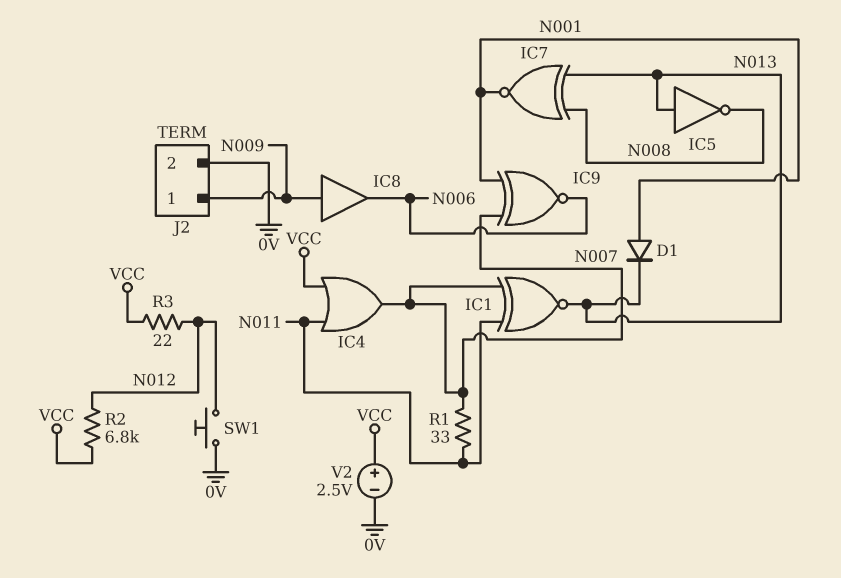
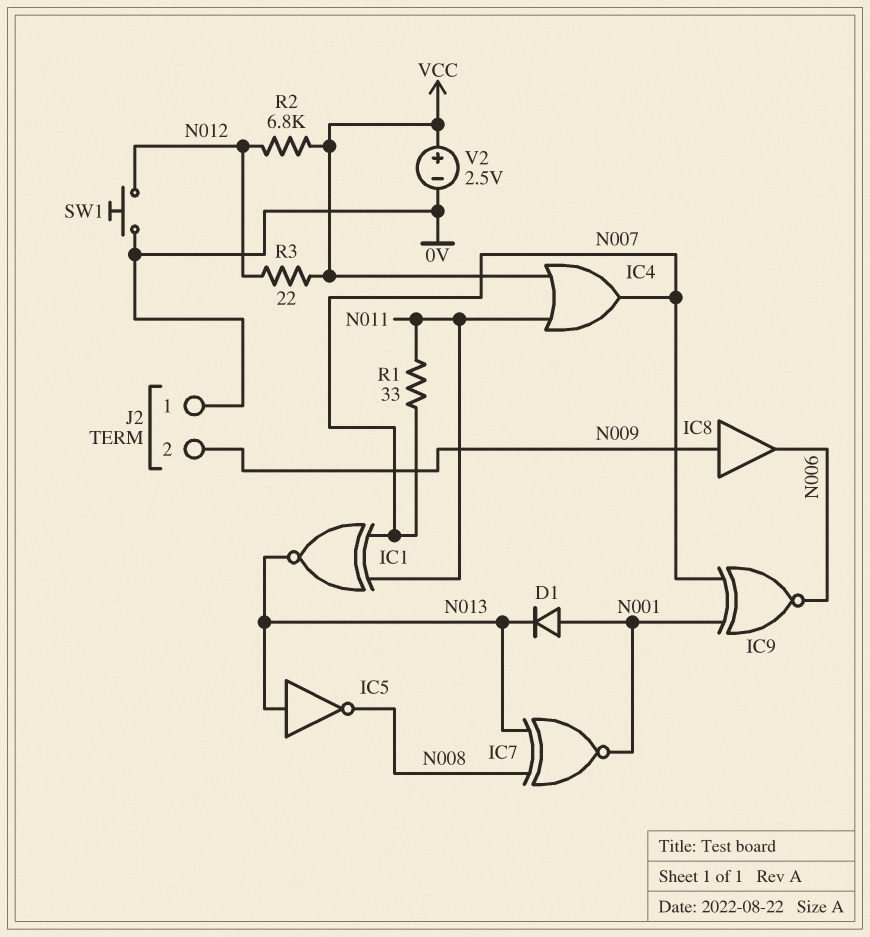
J2 pin 1: N009 -> 0V
J2 pin 2: 0V -> N009

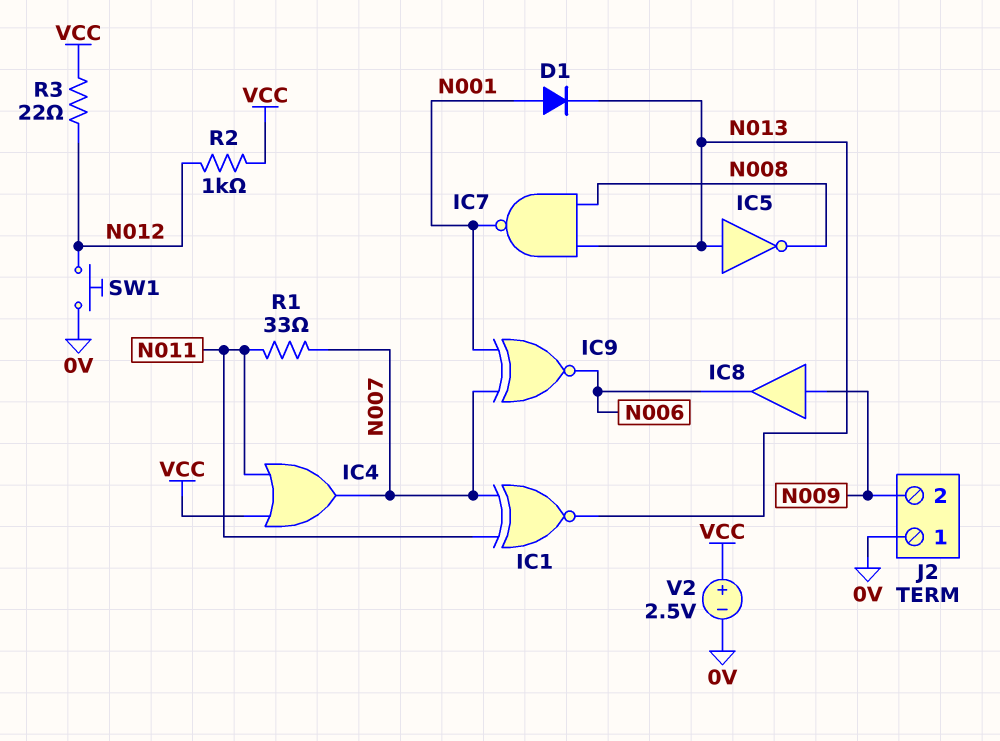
IC7: XNOR (in N008, in N013, out N001) -> NAND (in N008, in N013, out N001)
R2: 6.8k (N012, VCC) -> 1k (N012, VCC)

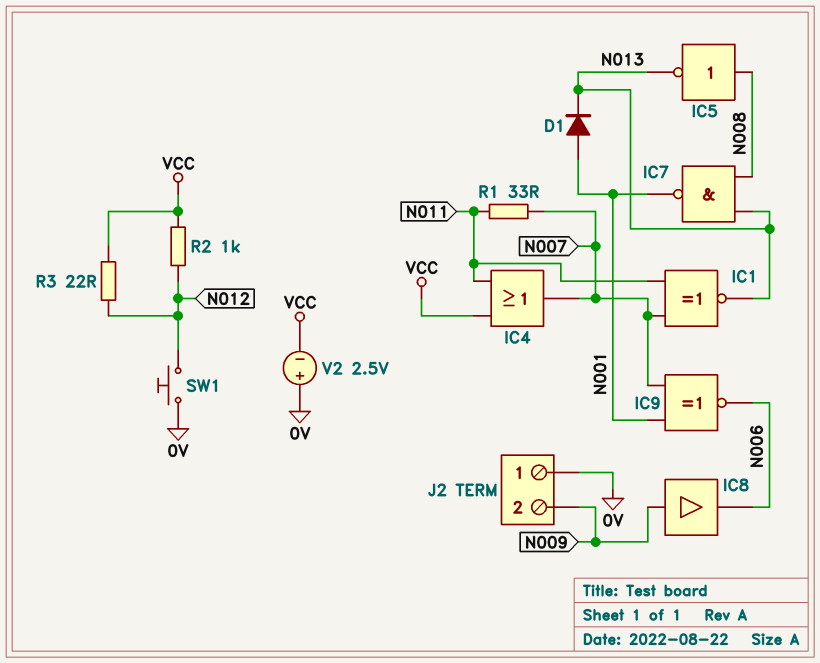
IC5: NOT (in N013, out N008) -> NOT (in N008, out N013)
V2: 2.5V (plus VCC, minus 0V) -> 2.5V (plus 0V, minus VCC)

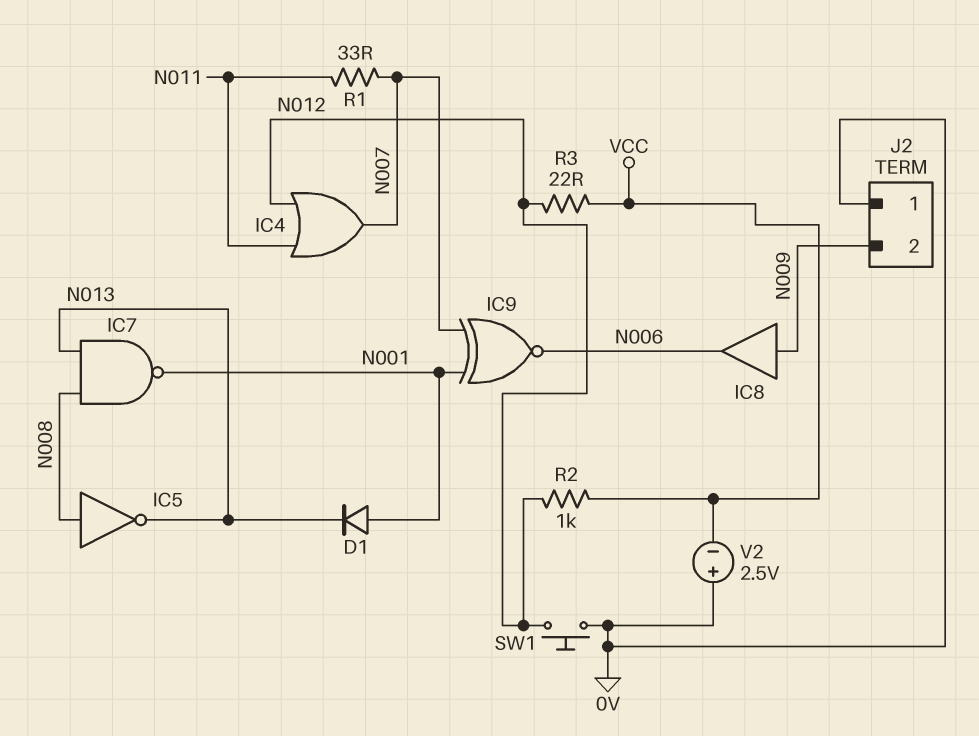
IC1: XNOR (in N007, in N011, out N013) -> none
IC4: OR (in N011, in VCC, out N007) -> OR (in N011, in N012, out N007)

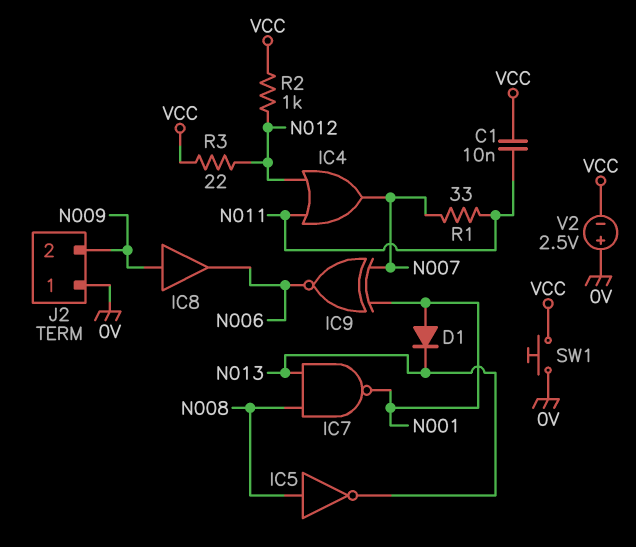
C1: none -> 10nF (N011, VCC)
SW1: button (0V, N012) -> button (0V, VCC)

